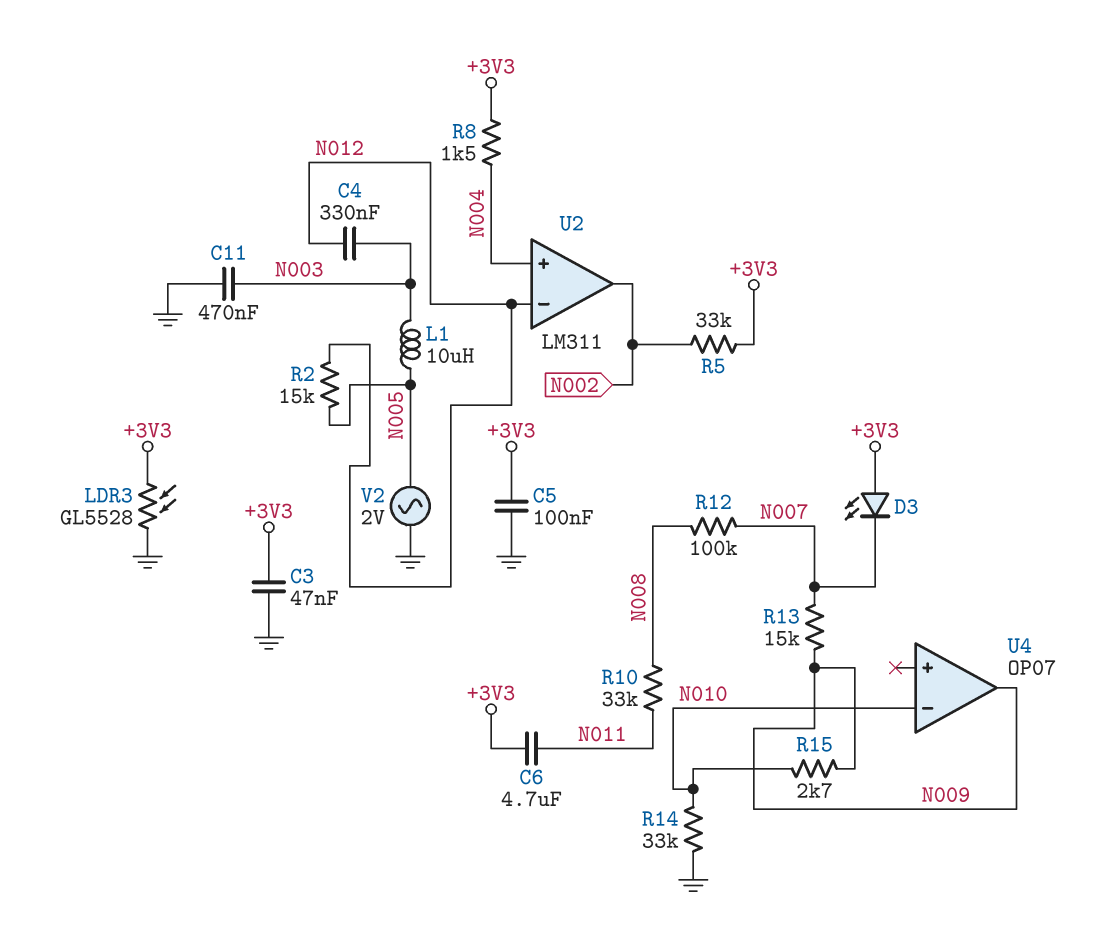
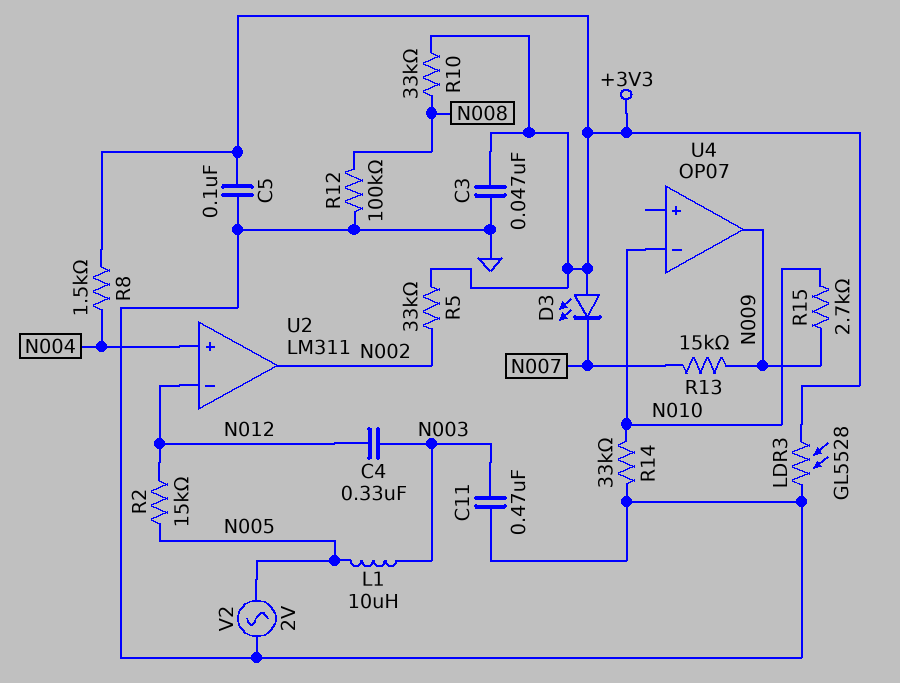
C6: 4.7uF (+3V3, N011) -> none
R10: 33k (N008, N011) -> 33k (+3V3, N008)
R12: 100k (N007, N008) -> 100k (GND, N008)

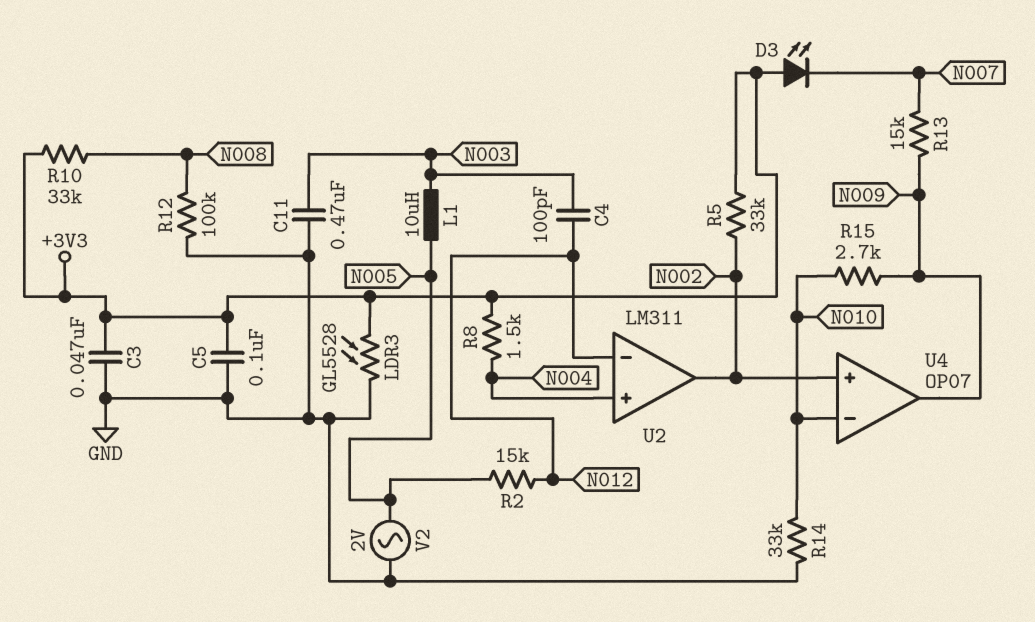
C4: 330nF (N003, N012) -> 100pF (N003, N012)
U4 pin in+: none -> N002

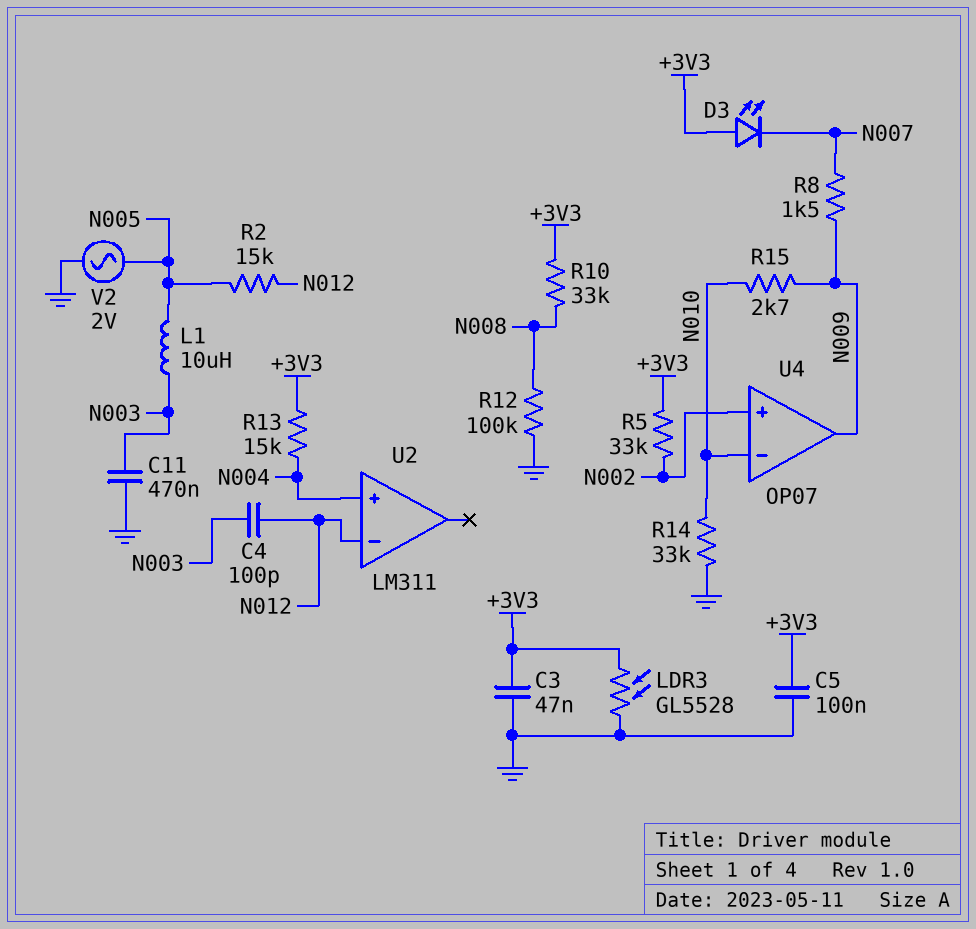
R8: 1.5k (+3V3, N004) -> 1.5k (N007, N009)
R13: 15k (N007, N009) -> 15k (+3V3, N004)
U2 pin out: N002 -> none

